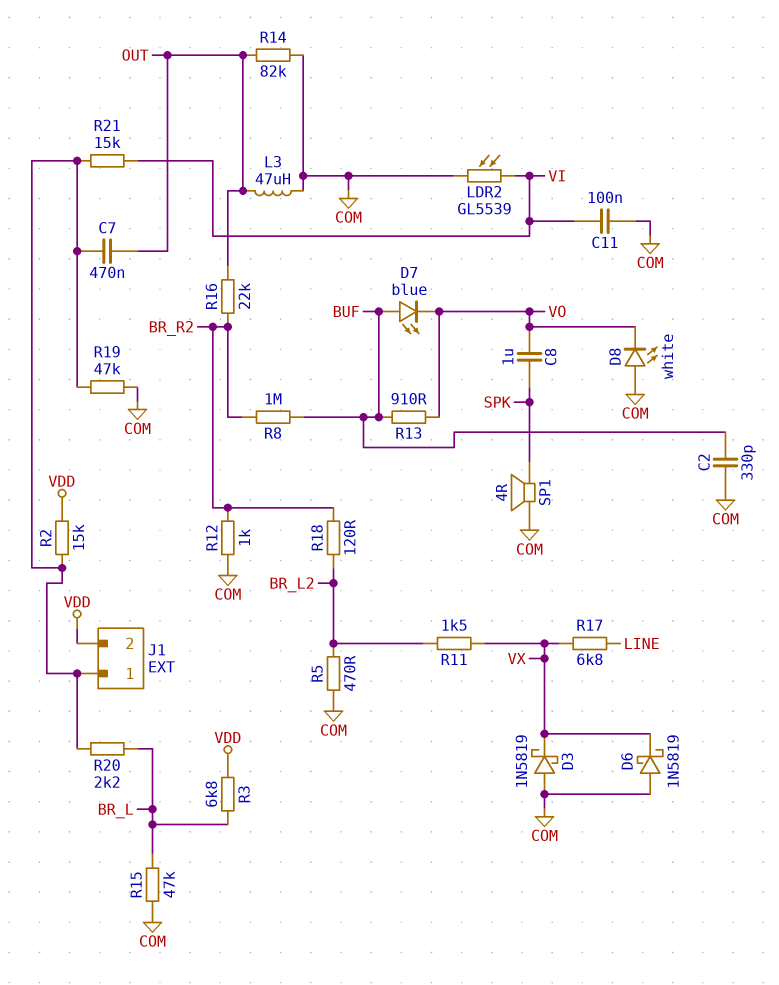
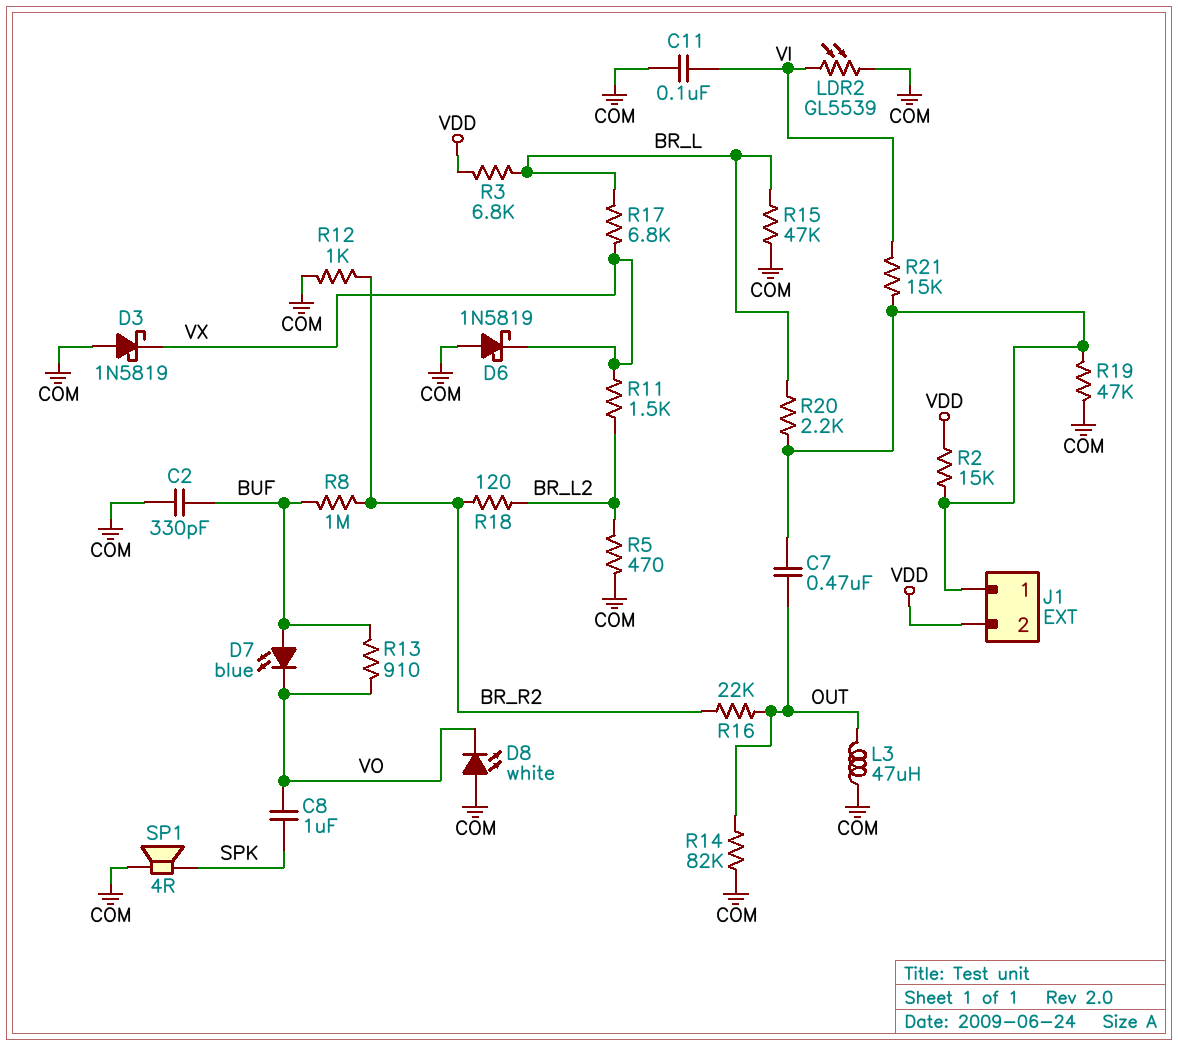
R17: 6.8k (LINE, VX) -> 6.8k (BR_L, VX)

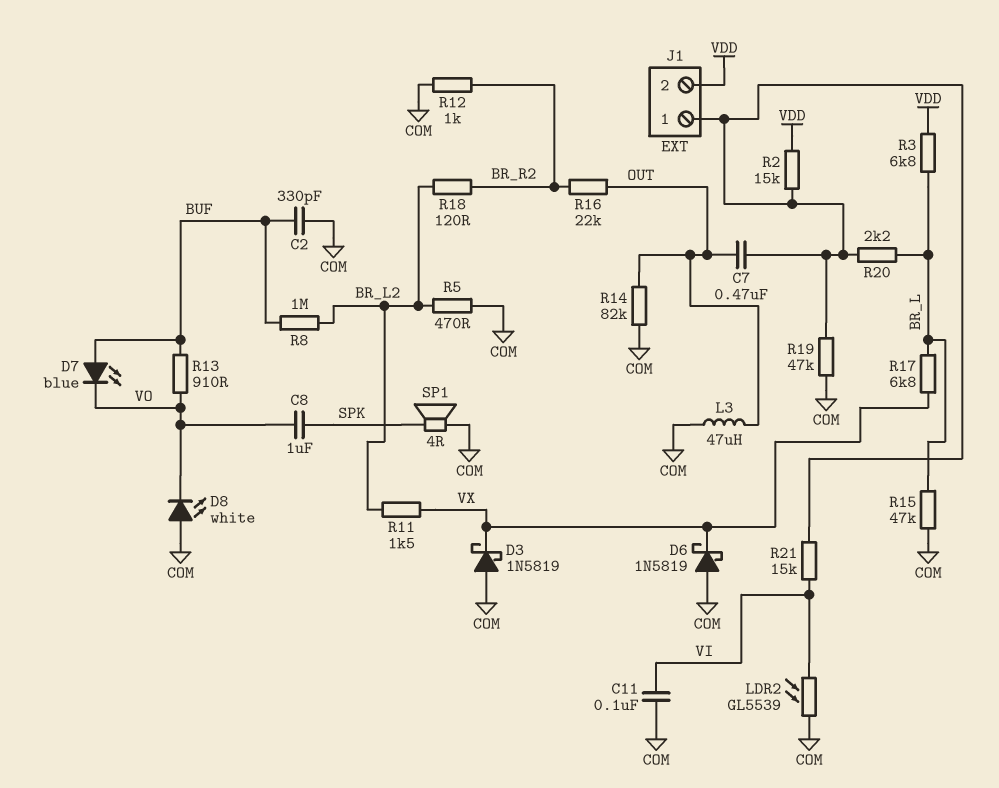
R8: 1M (BR_R2, BUF) -> 1M (BR_L2, BUF)

